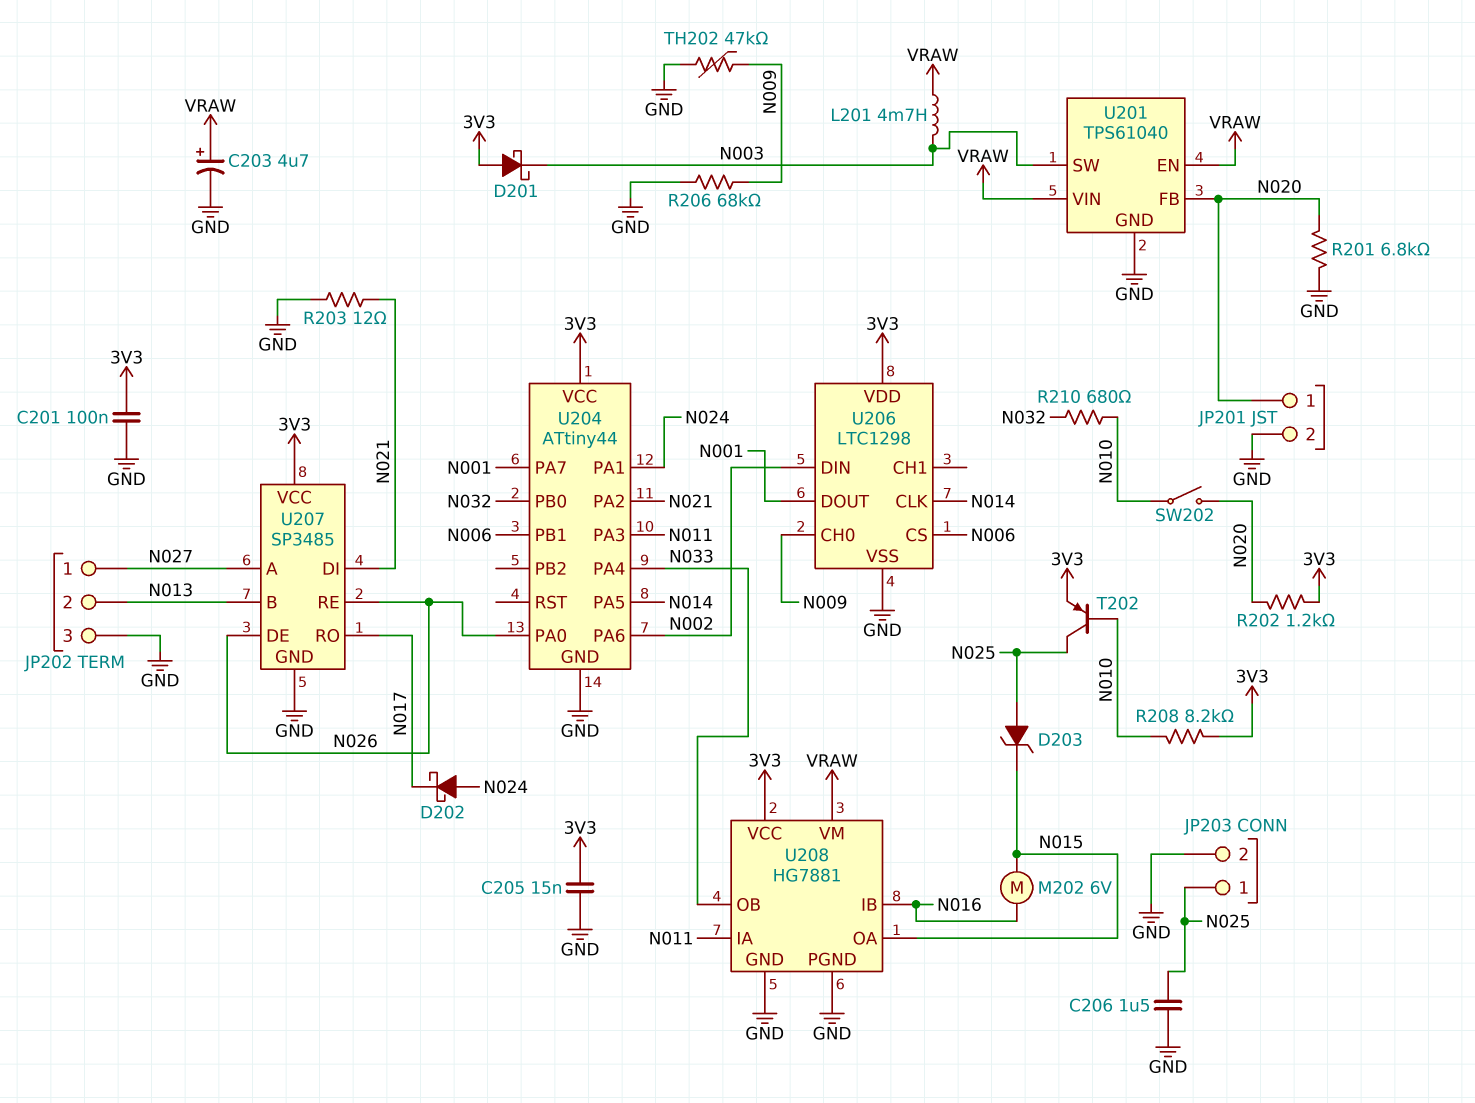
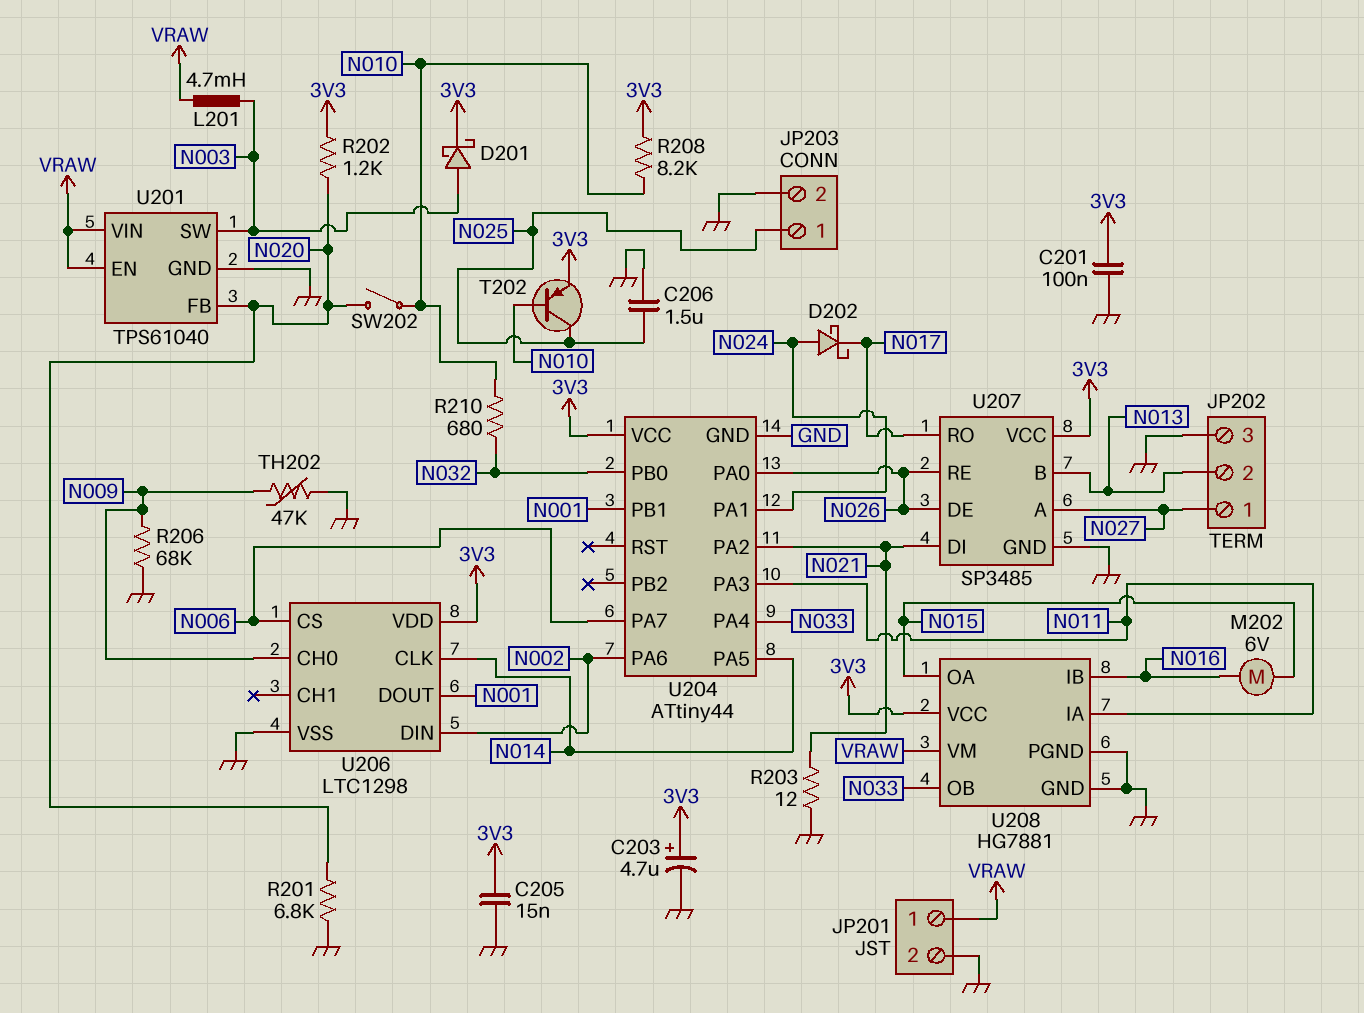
C203: 4.7uF (plus VRAW, minus GND) -> 4.7uF (plus 3V3, minus GND)
D201: schottky (A 3V3, K N003) -> schottky (A N003, K 3V3)
D203: zener (A N025, K N015) -> none
JP201 pin 1: N020 -> VRAW
U204 pin PA7: N001 -> N006
U204 pin PB1: N006 -> N001

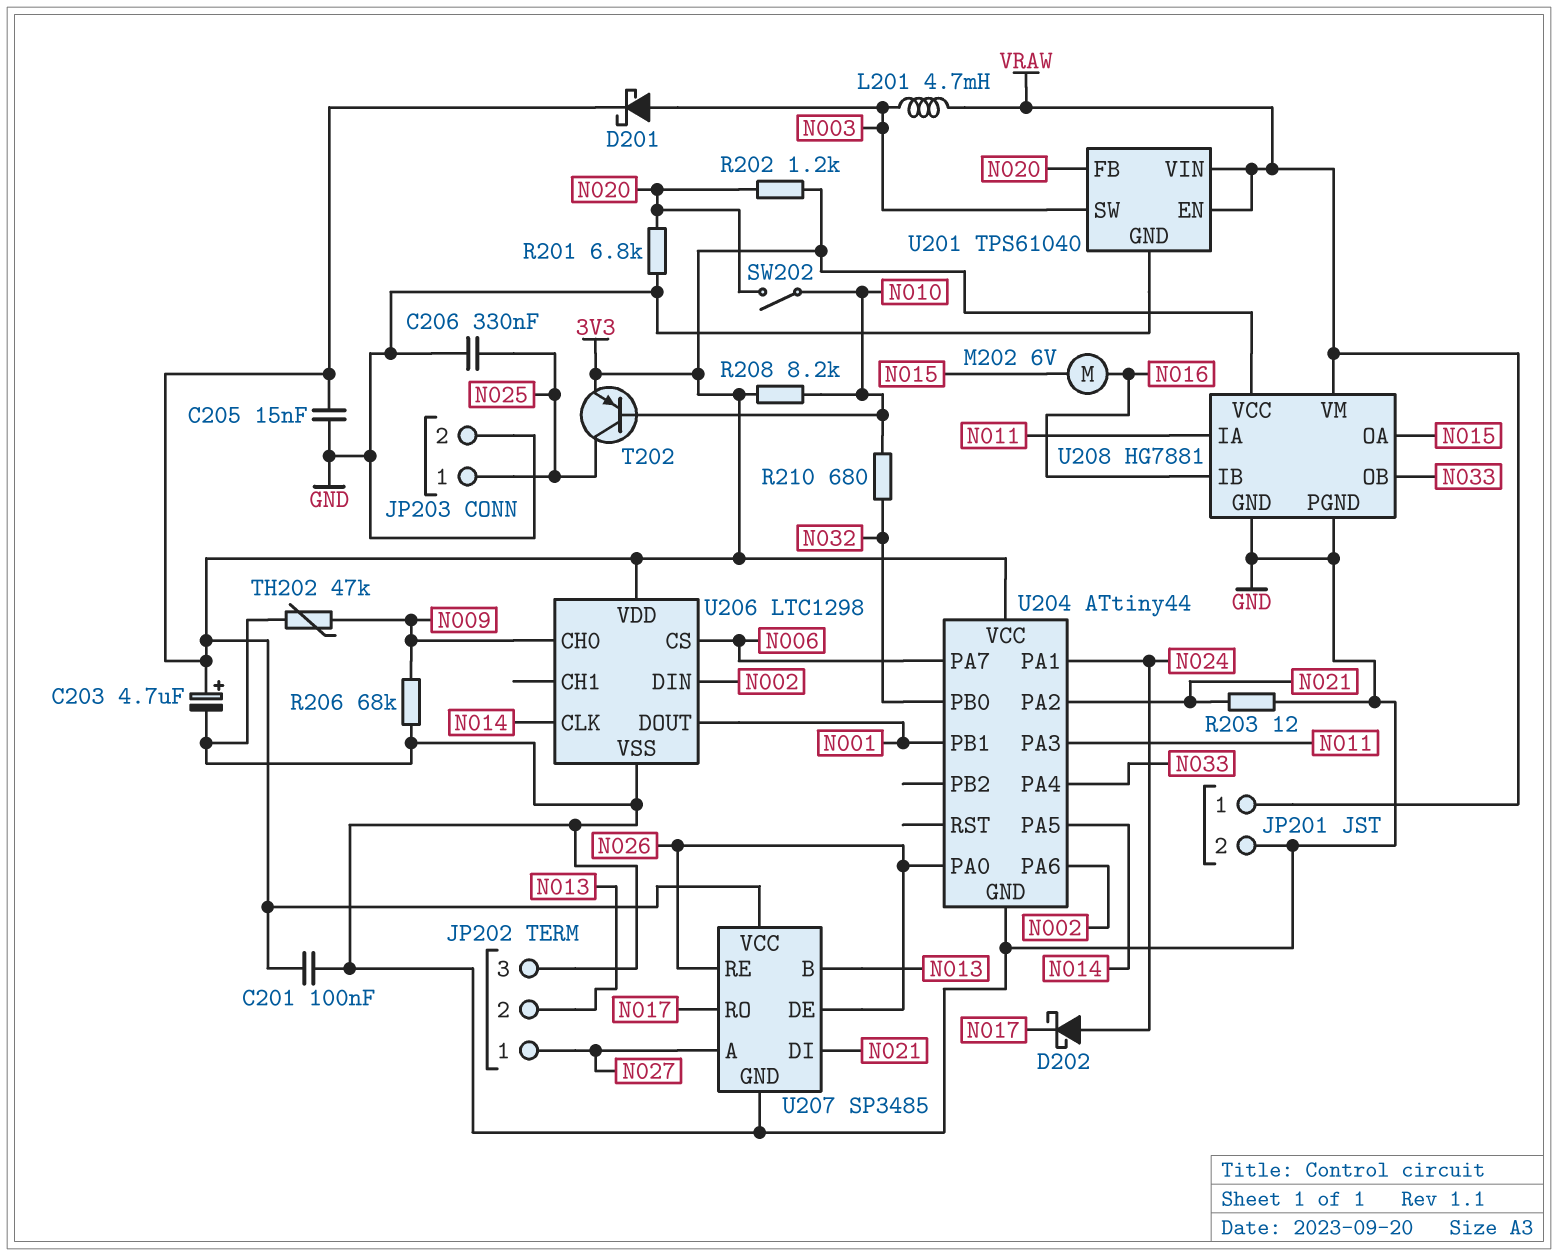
C206: 1.5uF (GND, N025) -> 330nF (GND, N025)

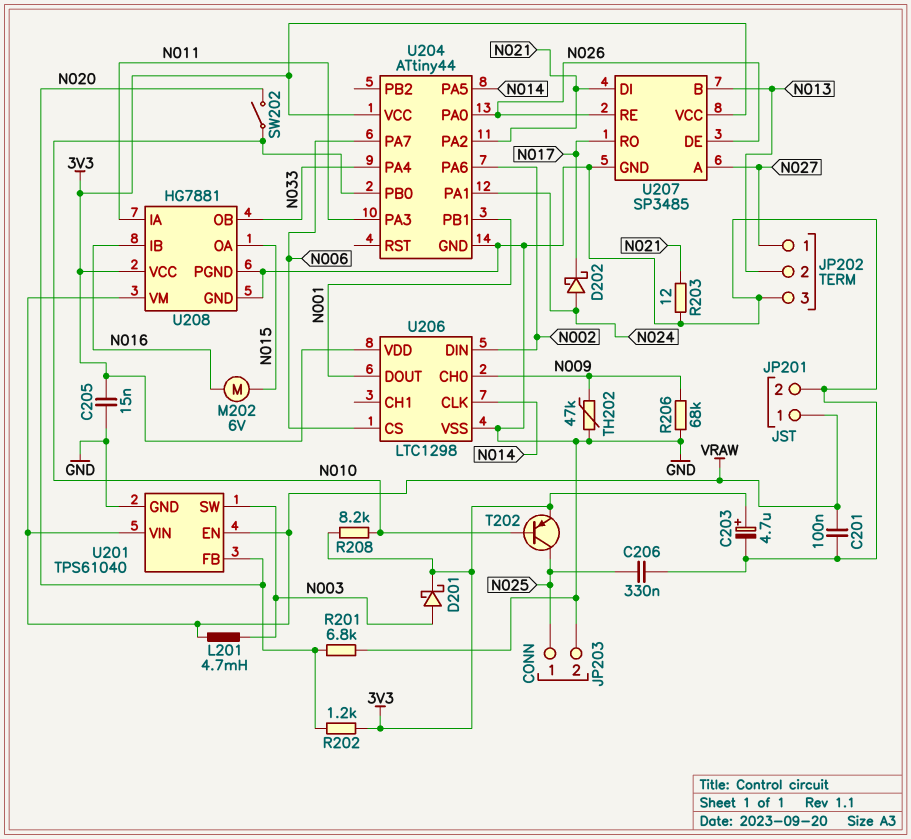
C201: 100nF (3V3, GND) -> 100nF (GND, VRAW)
R210: 680 (N010, N032) -> none
U204 pin PB0: N032 -> N010

